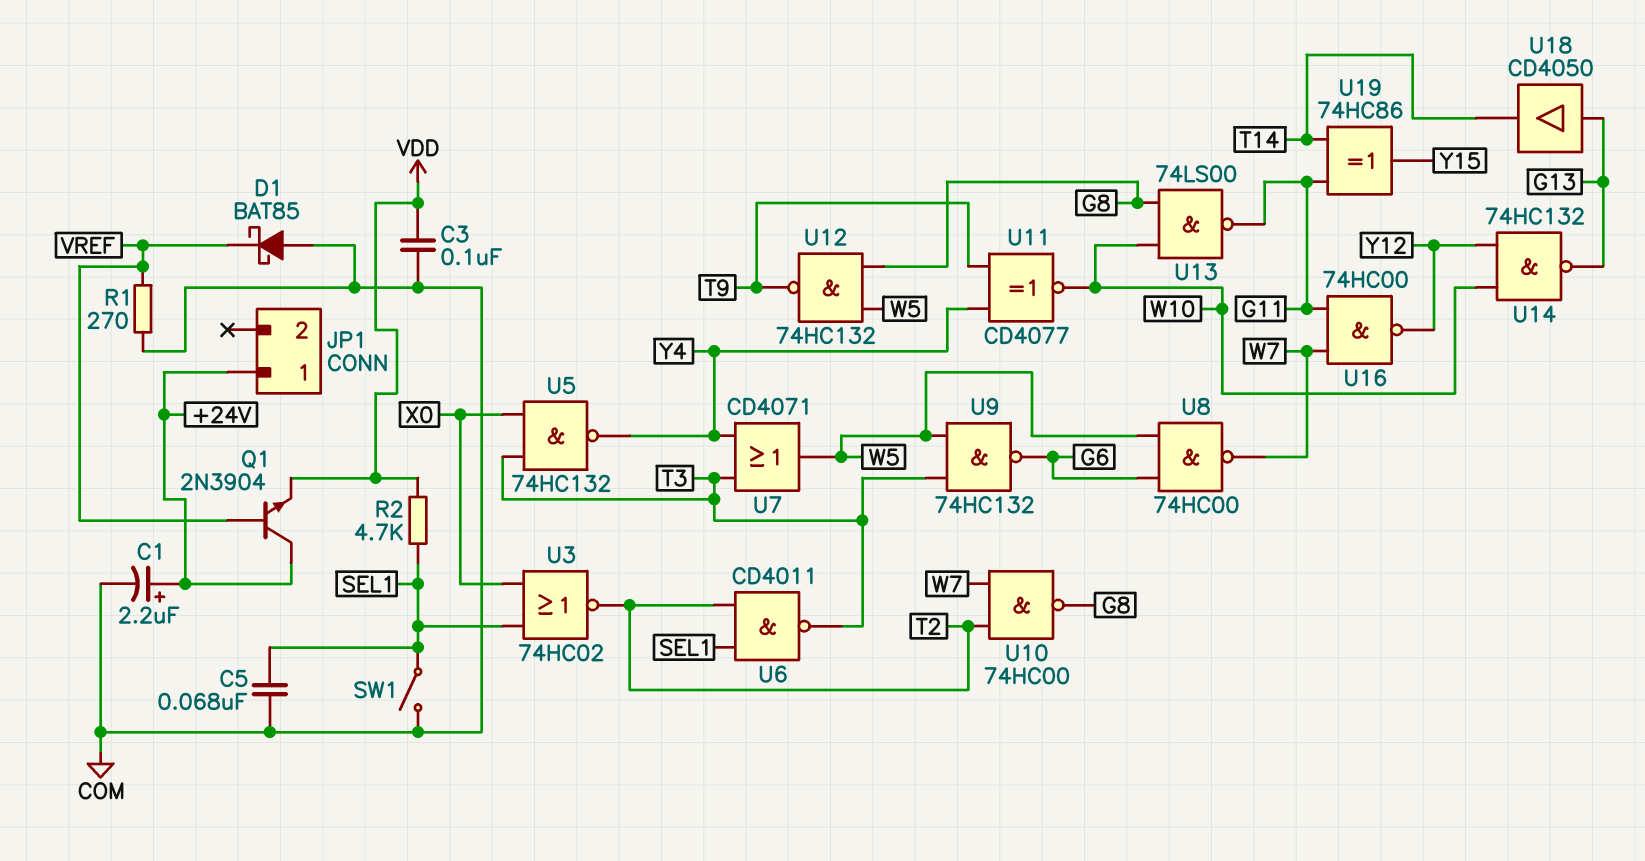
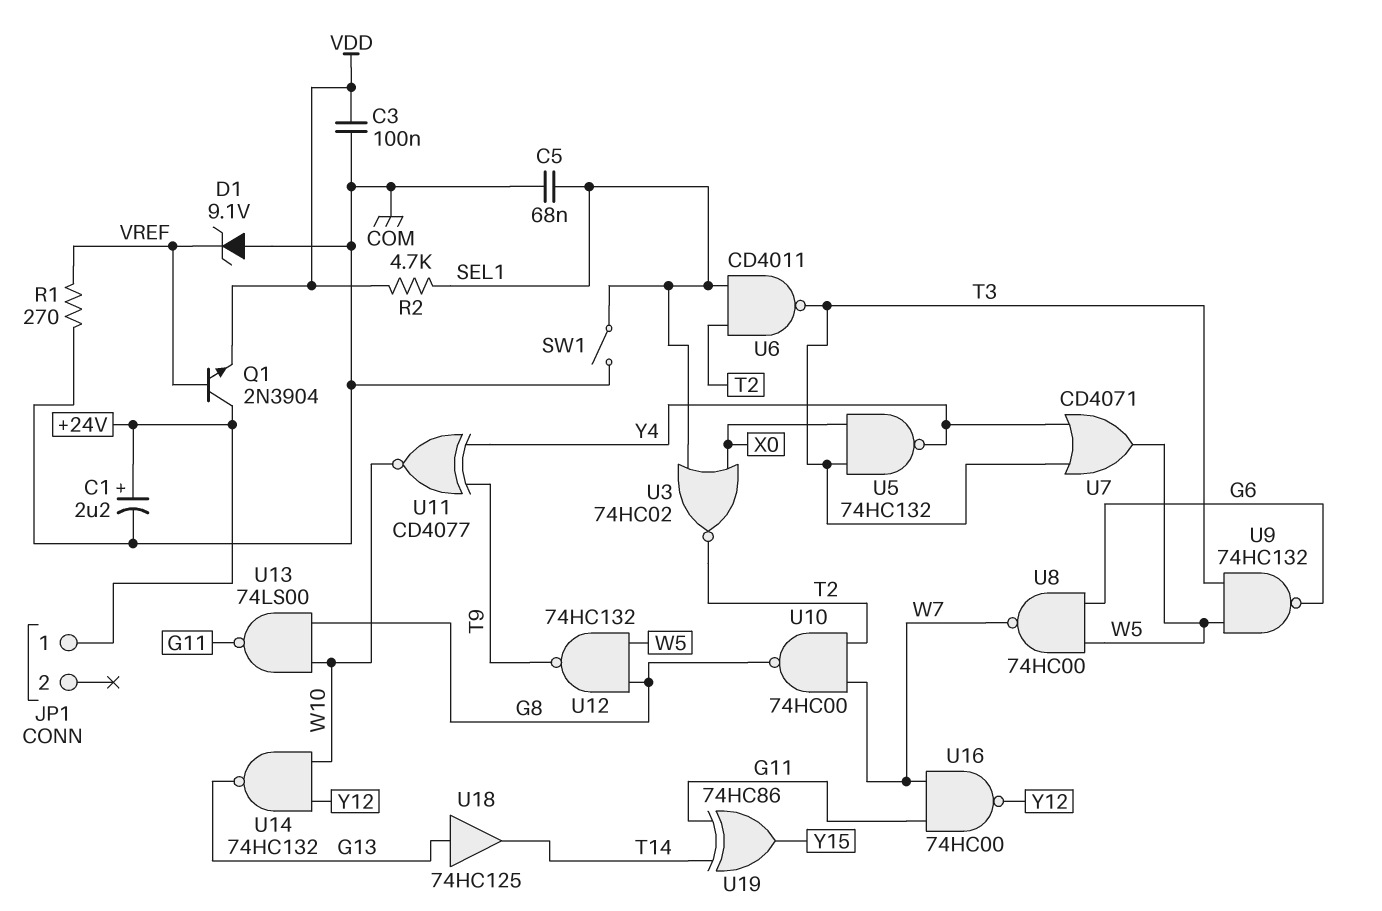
D1: schottky BAT85 (A COM, K VREF) -> zener 9.1V (A COM, K VREF)
U18: buffer CD4050 (in G13, out T14) -> buffer 74HC125 (in G13, out T14)

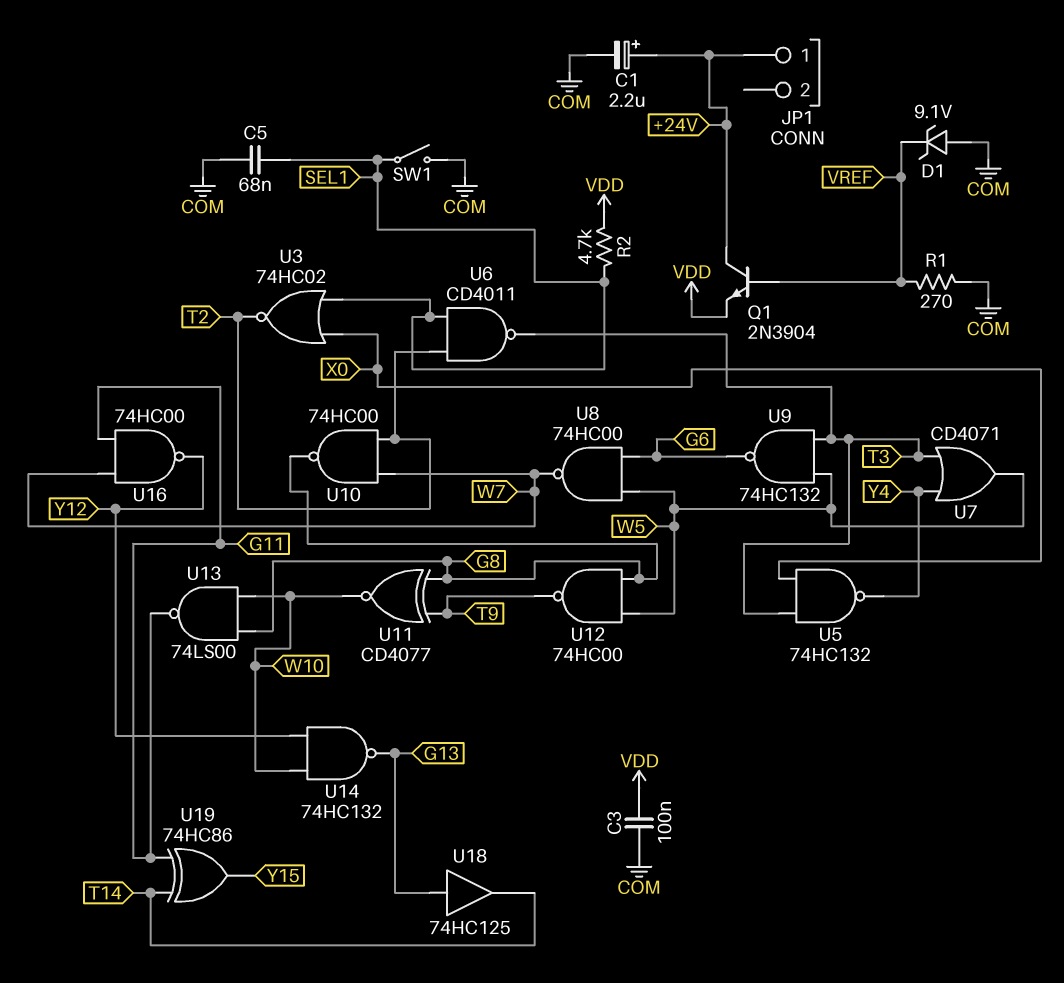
U11: XNOR CD4077 (in T9, in Y4, out W10) -> XNOR CD4077 (in G8, in T9, out W10)
U12: NAND 74HC132 (in G8, in W5, out T9) -> NAND 74HC00 (in G8, in W5, out T9)

